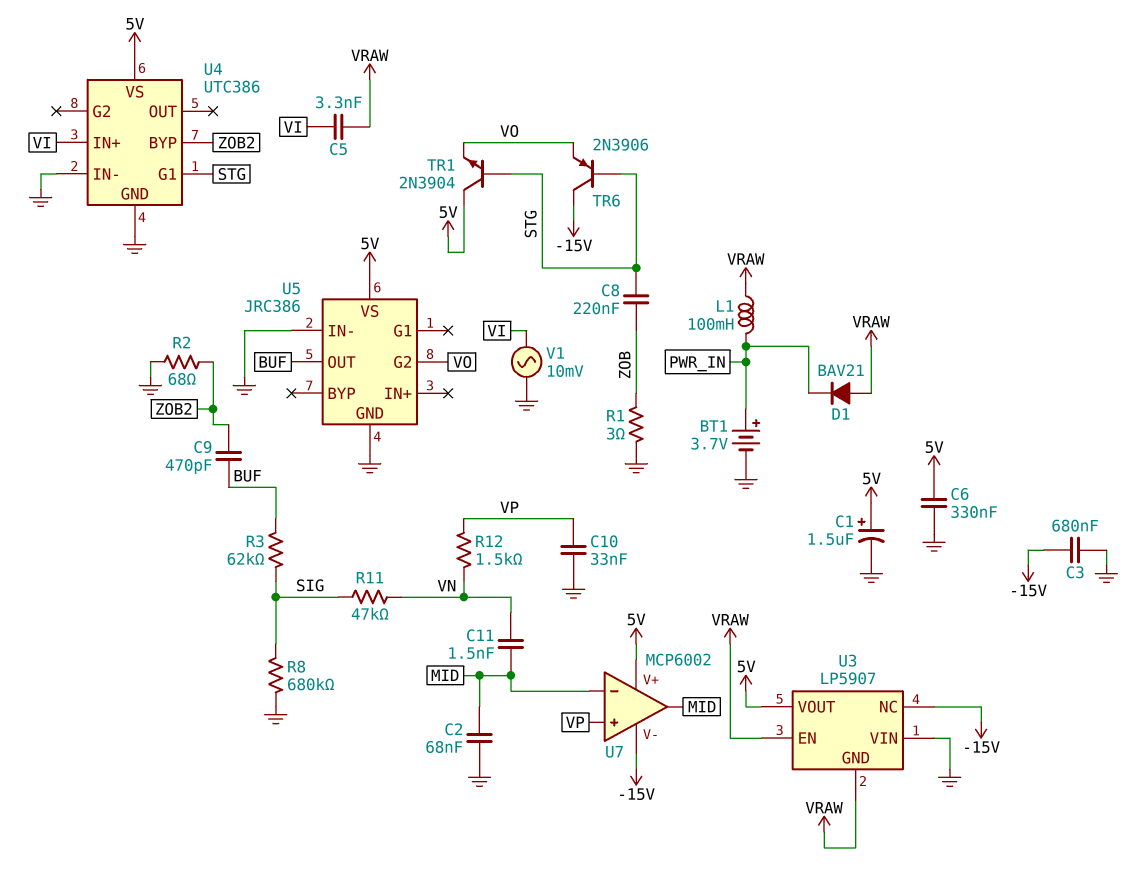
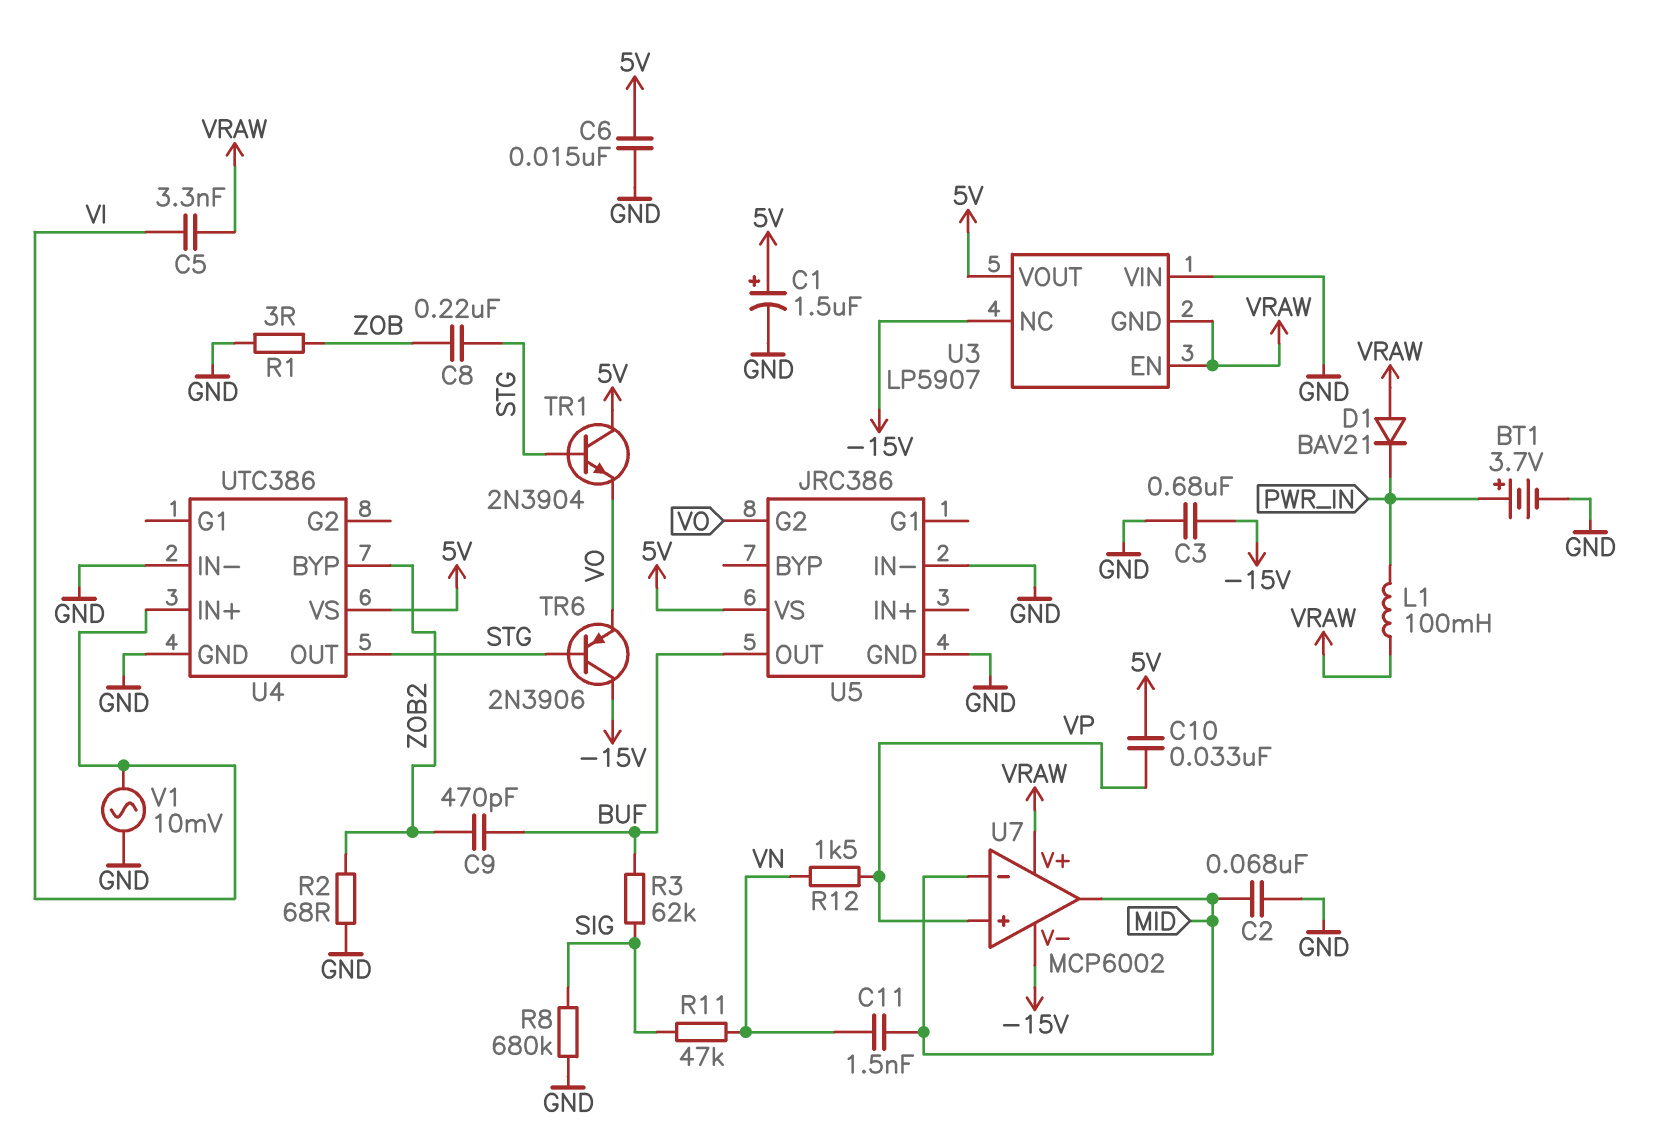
C6: 330nF (5V, GND) -> 15nF (5V, GND)
C10: 33nF (GND, VP) -> 33nF (5V, VP)
U4 pin G1: STG -> none
U4 pin OUT: none -> STG
U7 pin V+: 5V -> VRAW

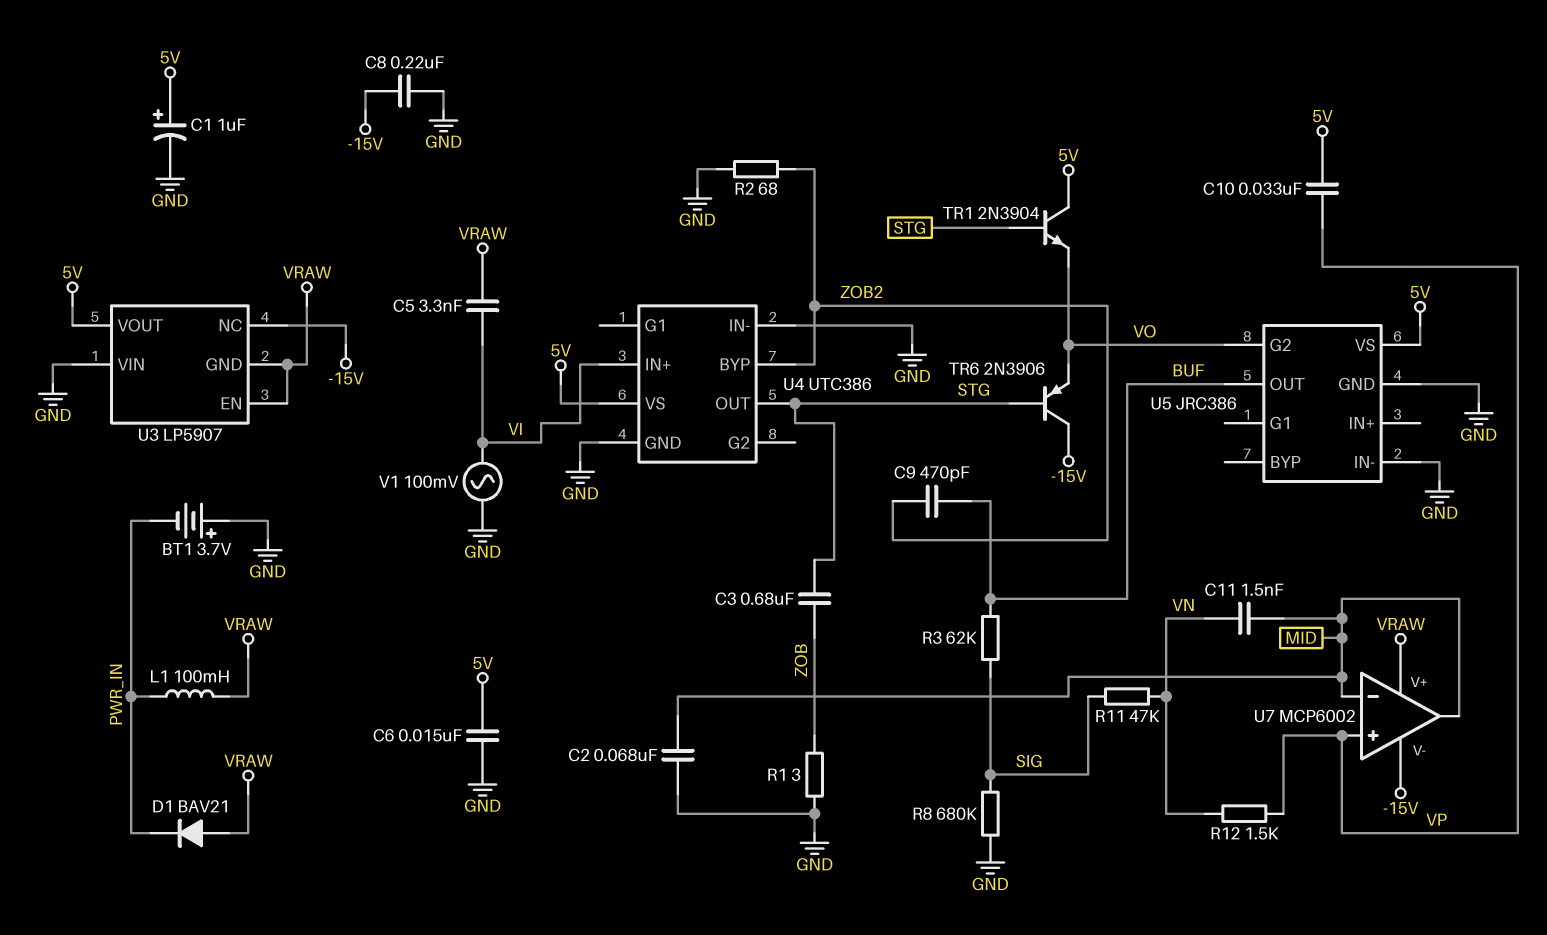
BT1: 3.7V (plus PWR_IN, minus GND) -> 3.7V (plus GND, minus PWR_IN)
C1: 1.5uF (plus 5V, minus GND) -> 1uF (plus 5V, minus GND)
C3: 680nF (-15V, GND) -> 680nF (STG, ZOB)
C8: 220nF (STG, ZOB) -> 220nF (-15V, GND)
V1: AC 10mV (GND, VI) -> AC 100mV (GND, VI)

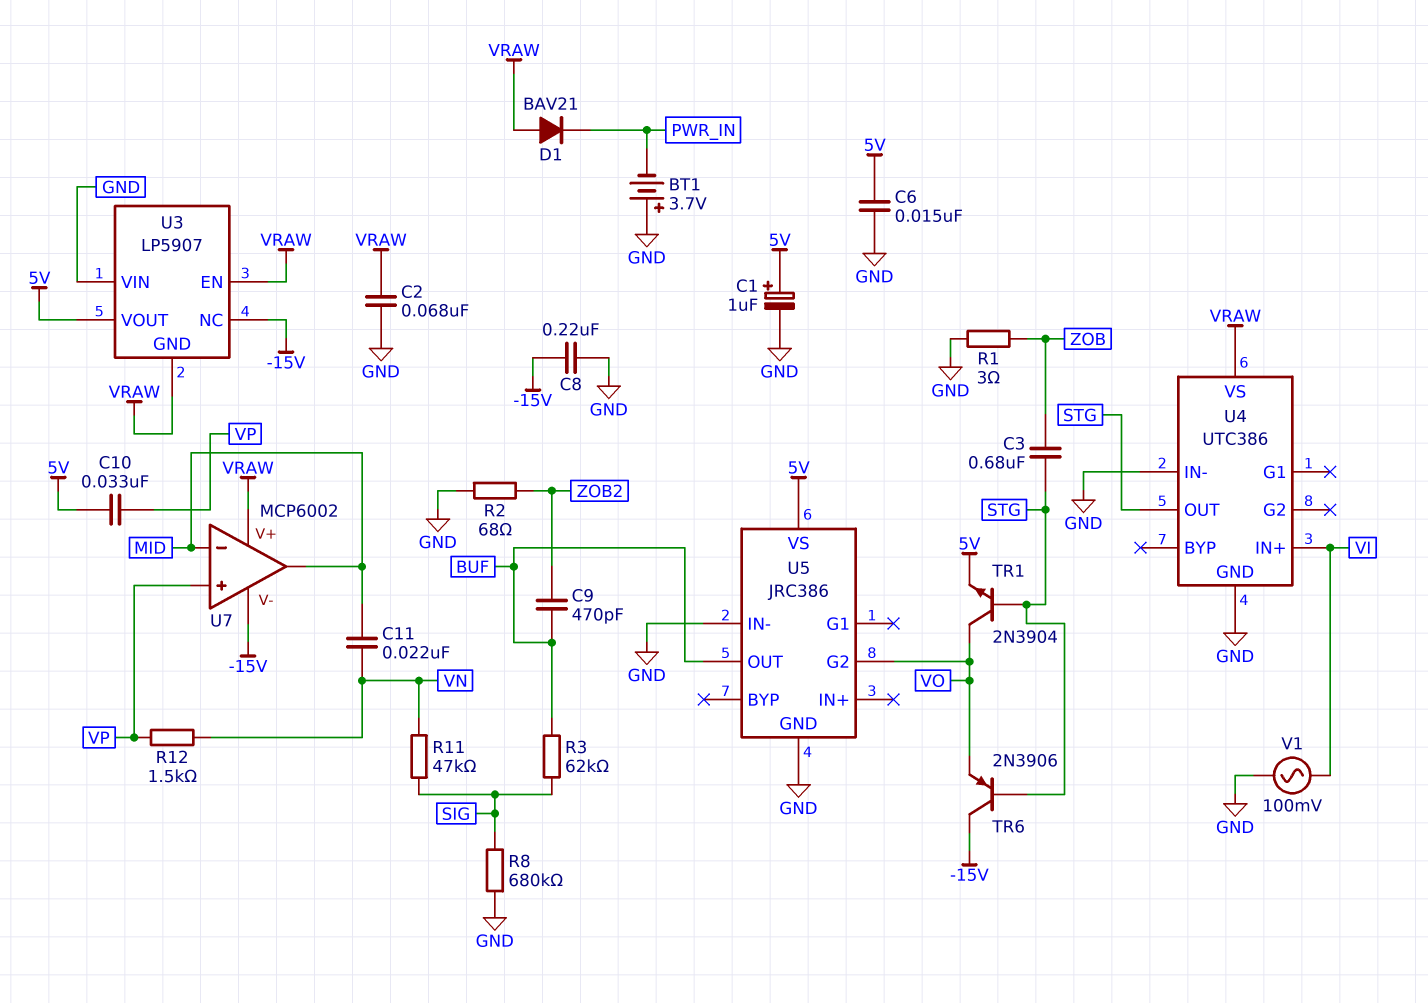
C2: 68nF (GND, MID) -> 68nF (GND, VRAW)
C5: 3.3nF (VI, VRAW) -> none
C11: 1.5nF (MID, VN) -> 22nF (MID, VN)
L1: 100mH (PWR_IN, VRAW) -> none
TR1: NPN 2N3904 (B STG, C 5V, E VO) -> NPN 2N3904 (B STG, C VO, E 5V)
U4 pin BYP: ZOB2 -> none
U4 pin VS: 5V -> VRAW

